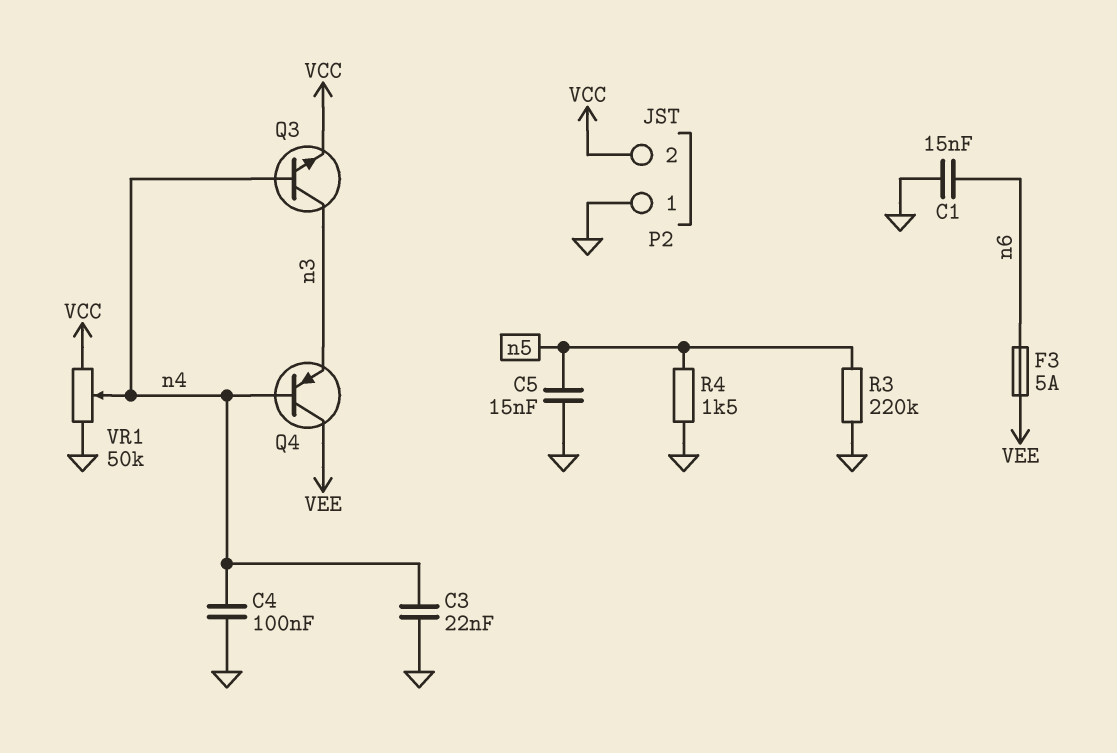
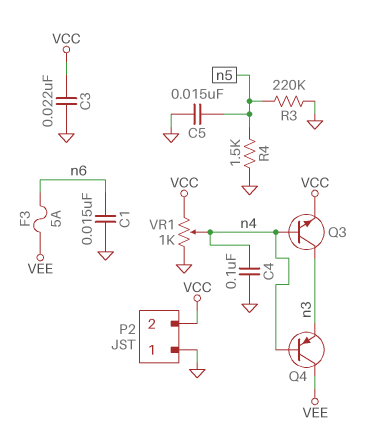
C3: 22nF (GND, n4) -> 22nF (GND, VCC)
VR1: 50k (GND, VCC, wiper n4) -> 1k (GND, VCC, wiper n4)

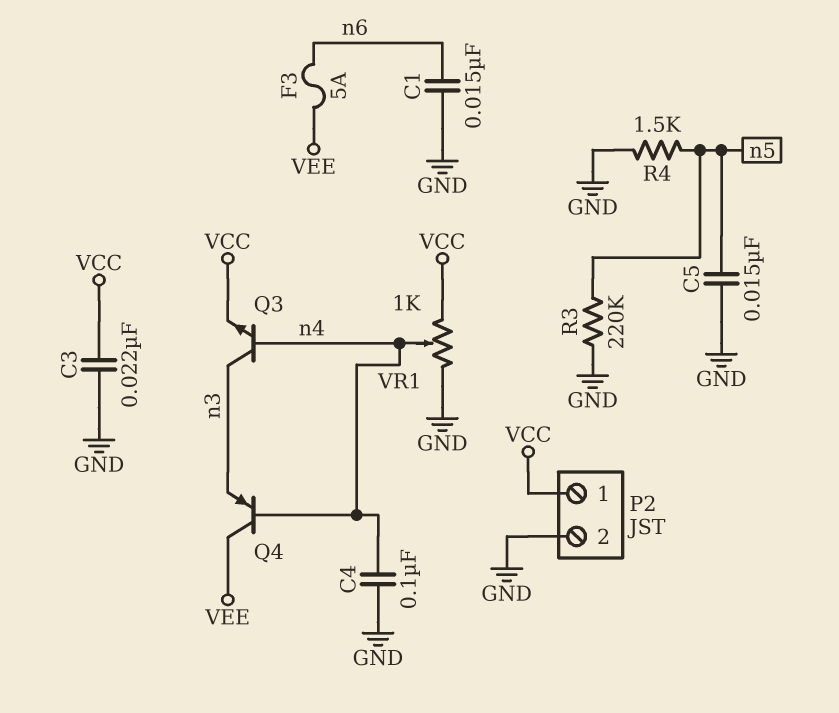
P2 pin 1: GND -> VCC
P2 pin 2: VCC -> GND

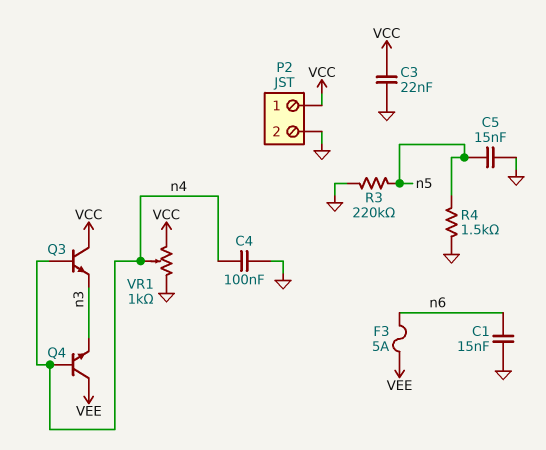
Q3: NPN (B n4, C n3, E VCC) -> NPN (B n4, C VCC, E n3)
Q4: PNP (B n4, C VEE, E n3) -> NPN (B n4, C VEE, E n3)

